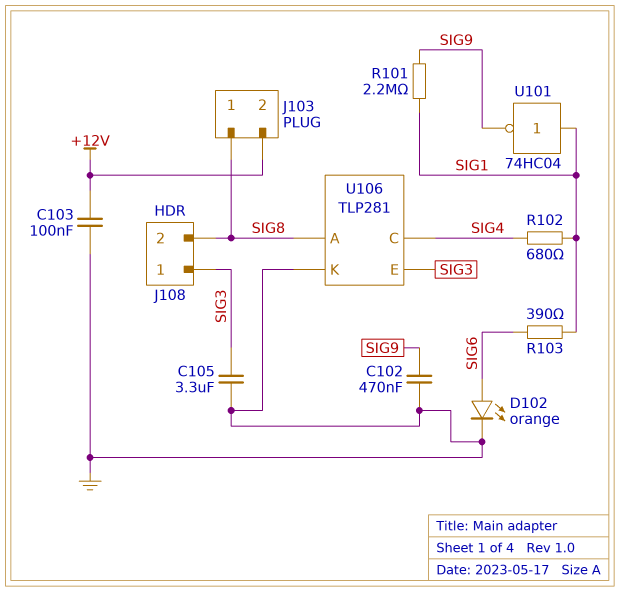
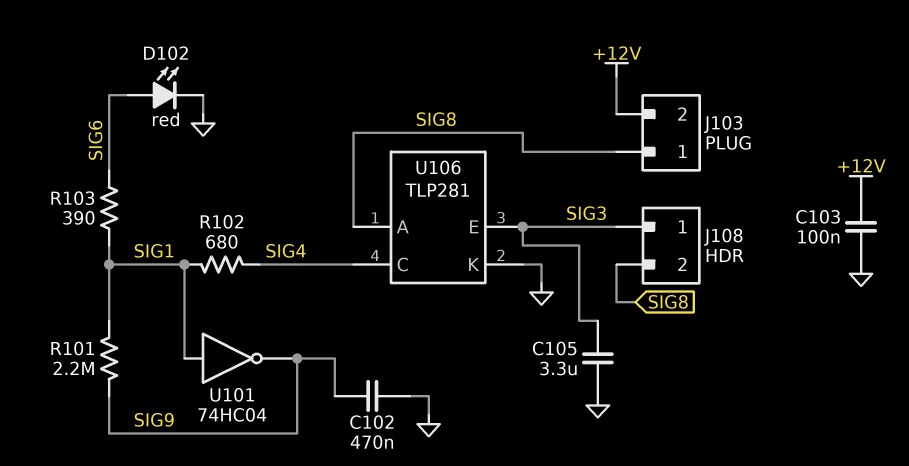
D102: LED orange (A SIG6, K GND) -> LED red (A SIG6, K GND)

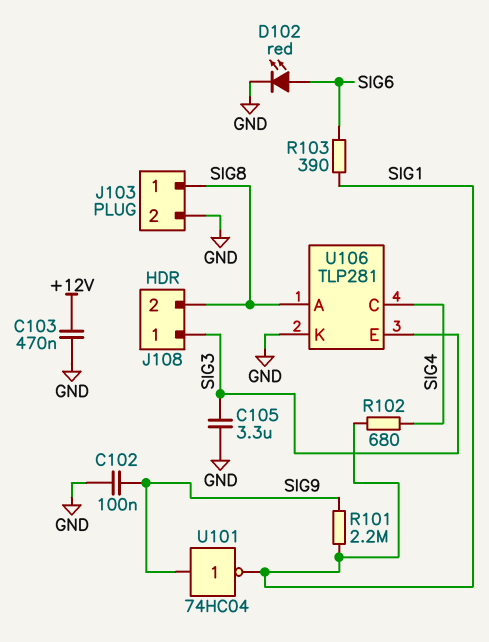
C102: 470nF (GND, SIG9) -> 100nF (GND, SIG9)
C103: 100nF (+12V, GND) -> 470nF (+12V, GND)
J103 pin 2: +12V -> GND
U101: NOT 74HC04 (in SIG1, out SIG9) -> NOT 74HC04 (in SIG9, out SIG1)

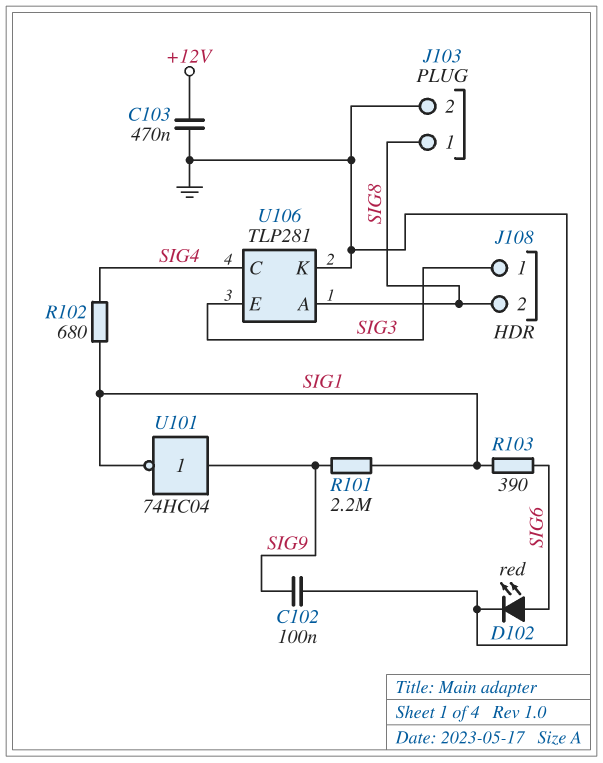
C105: 3.3uF (GND, SIG3) -> none

